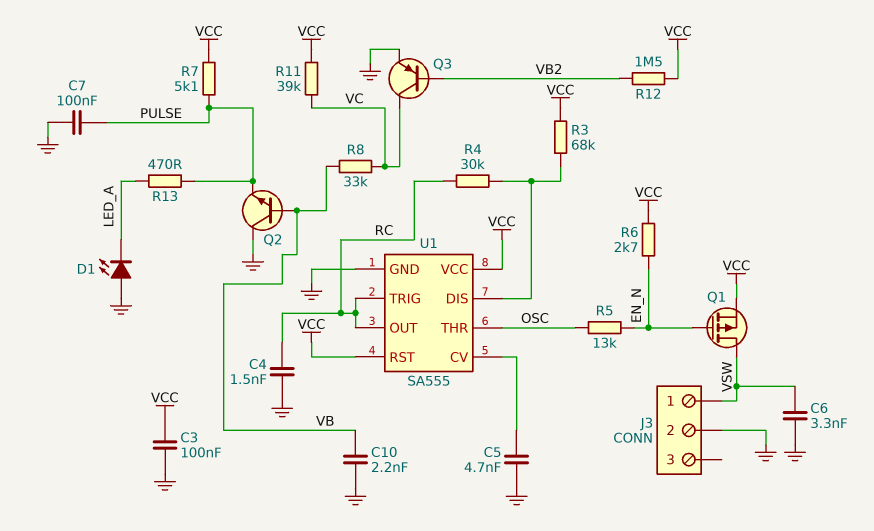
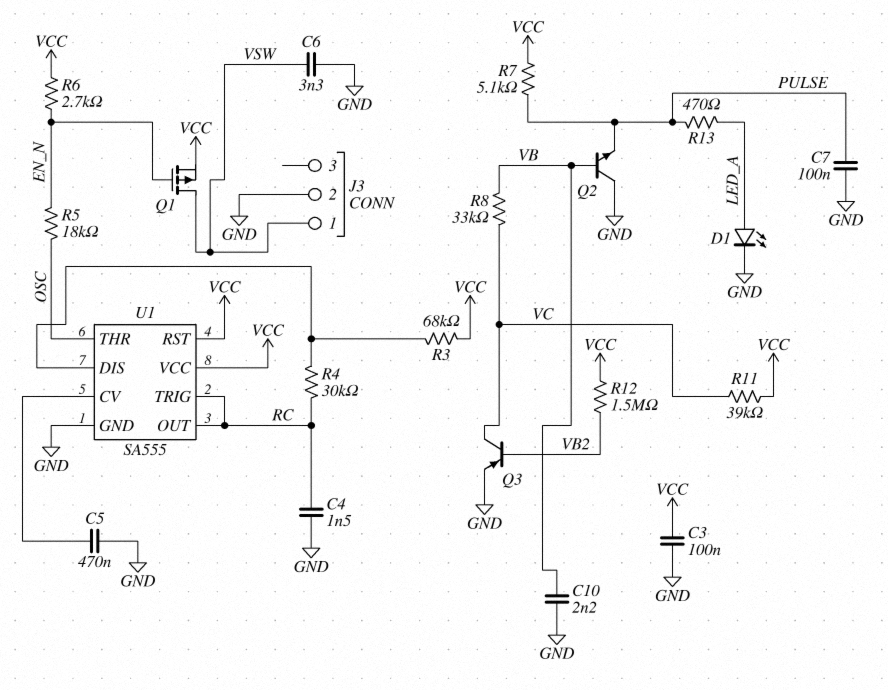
C5: 4.7nF (GND, U1/CV) -> 470nF (GND, U1/CV)
D1: LED (A GND, K LED_A) -> LED (A LED_A, K GND)
R5: 13k (EN_N, OSC) -> 18k (EN_N, OSC)

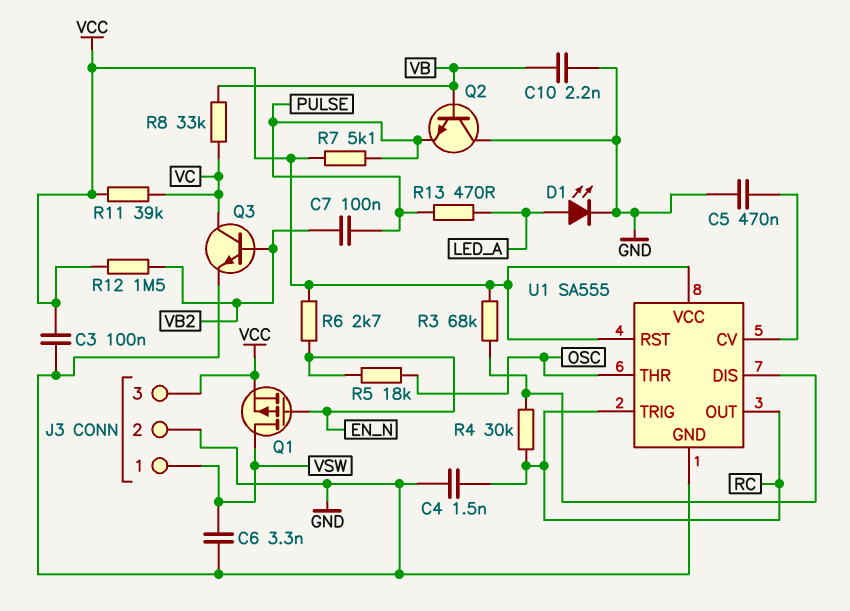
C7: 100nF (GND, PULSE) -> 100nF (PULSE, VB2)
J3 pin 3: none -> VCC
Q3: PNP (B VB2, C VC, E GND) -> NPN (B VB2, C VC, E GND)

